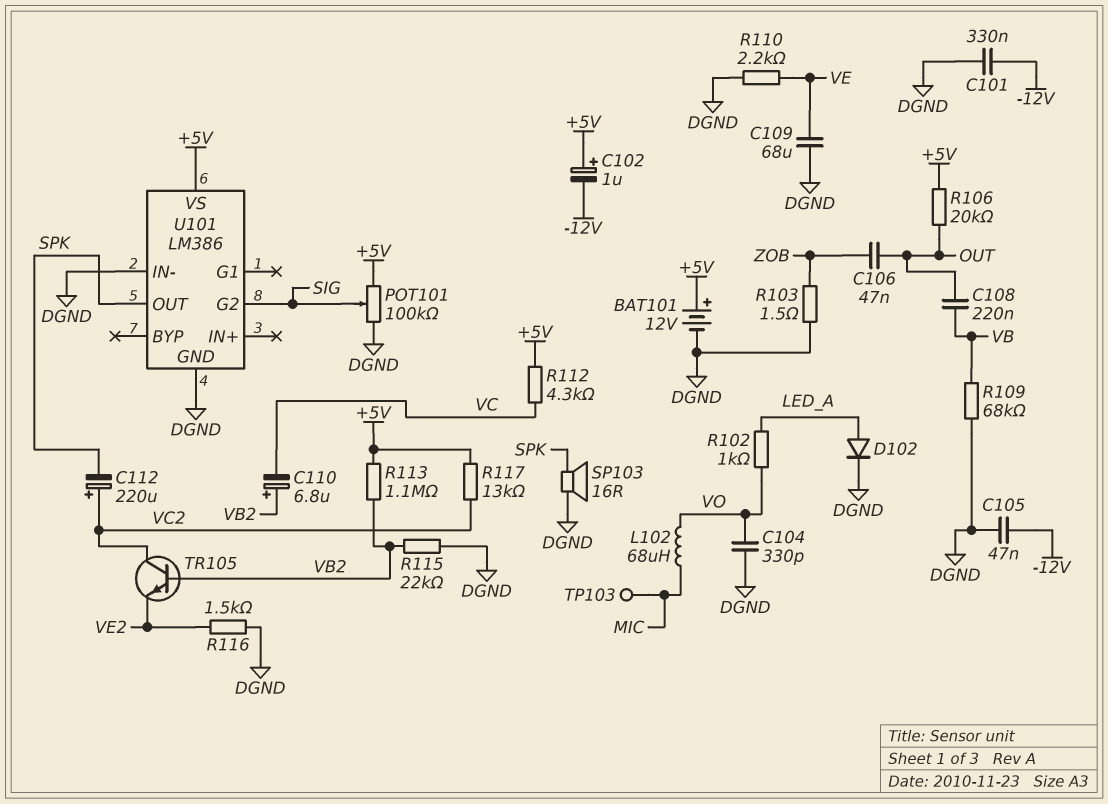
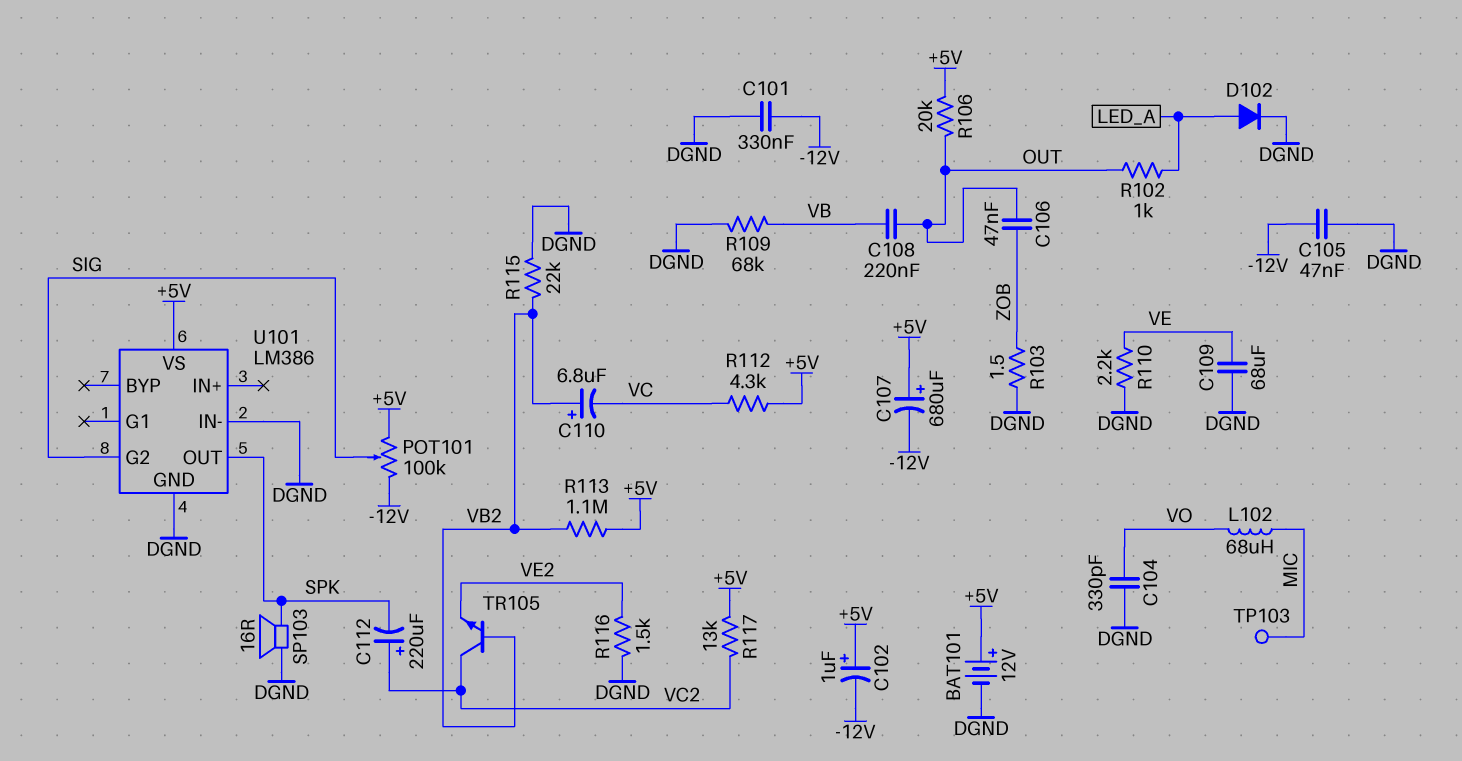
C107: none -> 680uF (plus +5V, minus -12V)
POT101: 100k (+5V, DGND, wiper SIG) -> 100k (+5V, -12V, wiper SIG)
R102: 1k (LED_A, VO) -> 1k (LED_A, OUT)

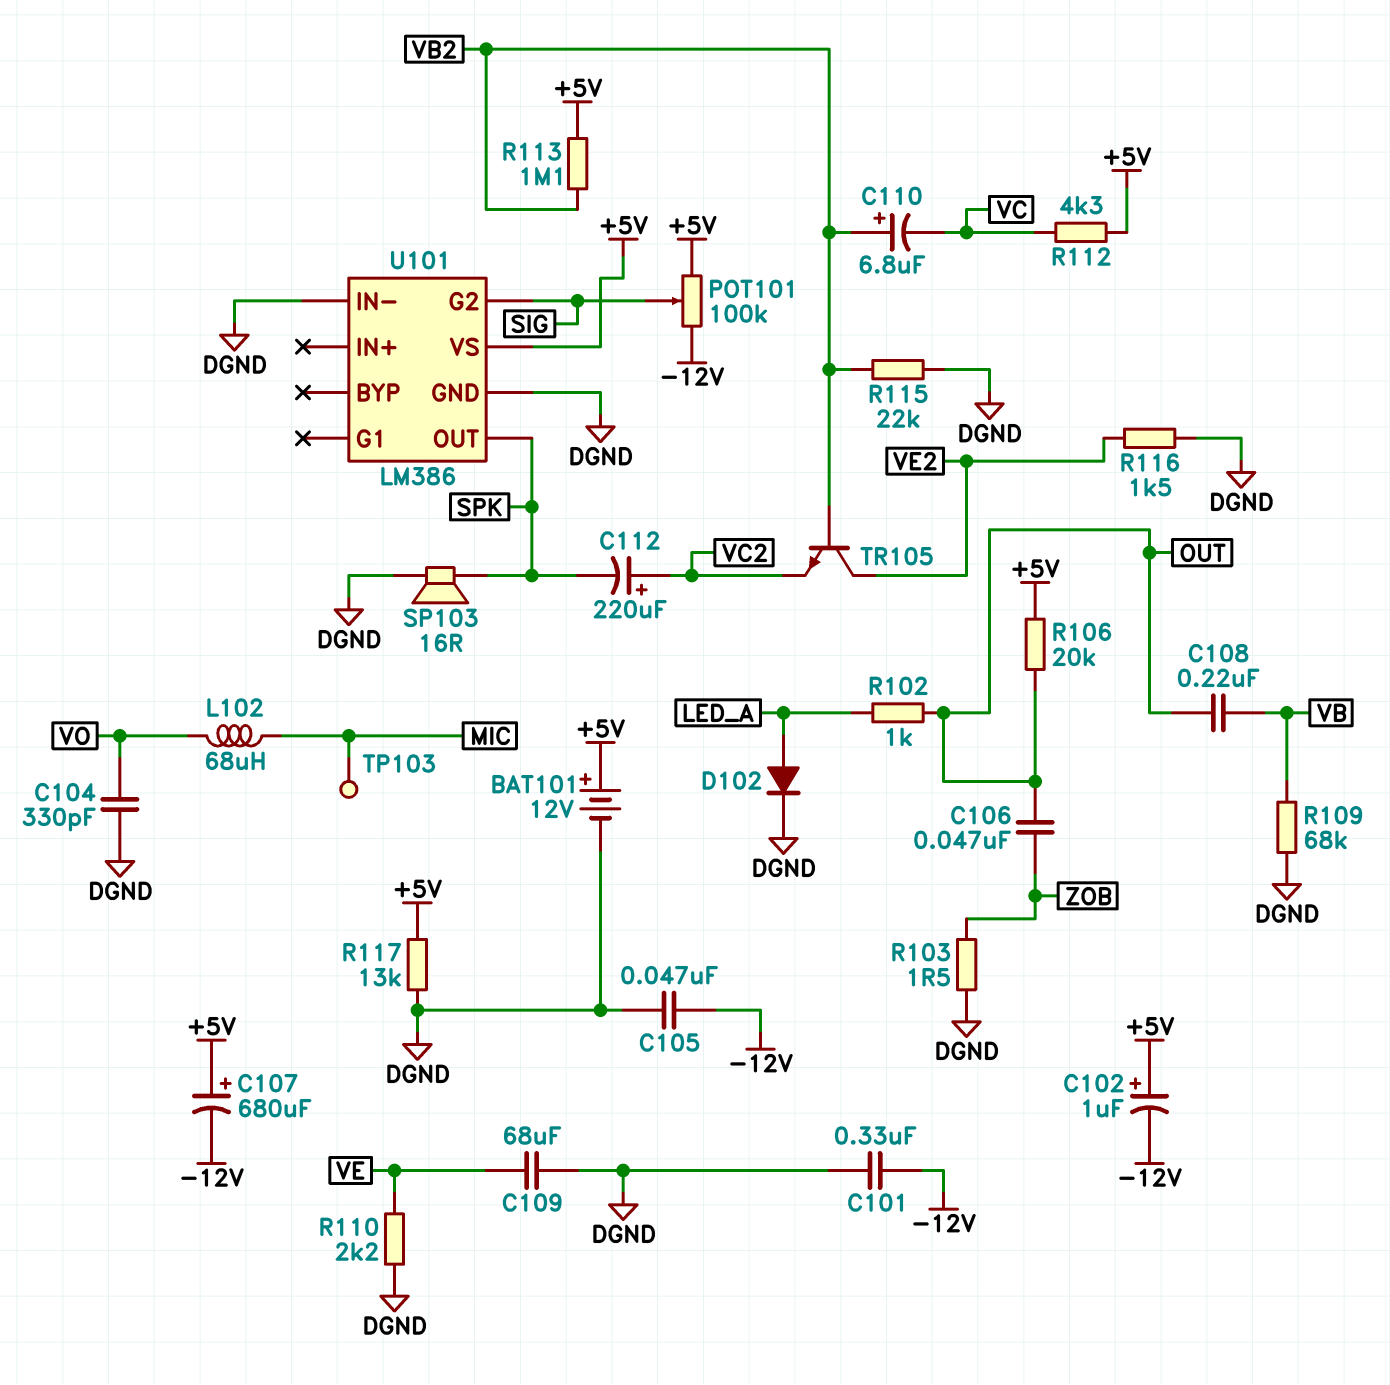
R117: 13k (+5V, VC2) -> 13k (+5V, DGND)
TR105: NPN (B VB2, C VC2, E VE2) -> NPN (B VB2, C VE2, E VC2)

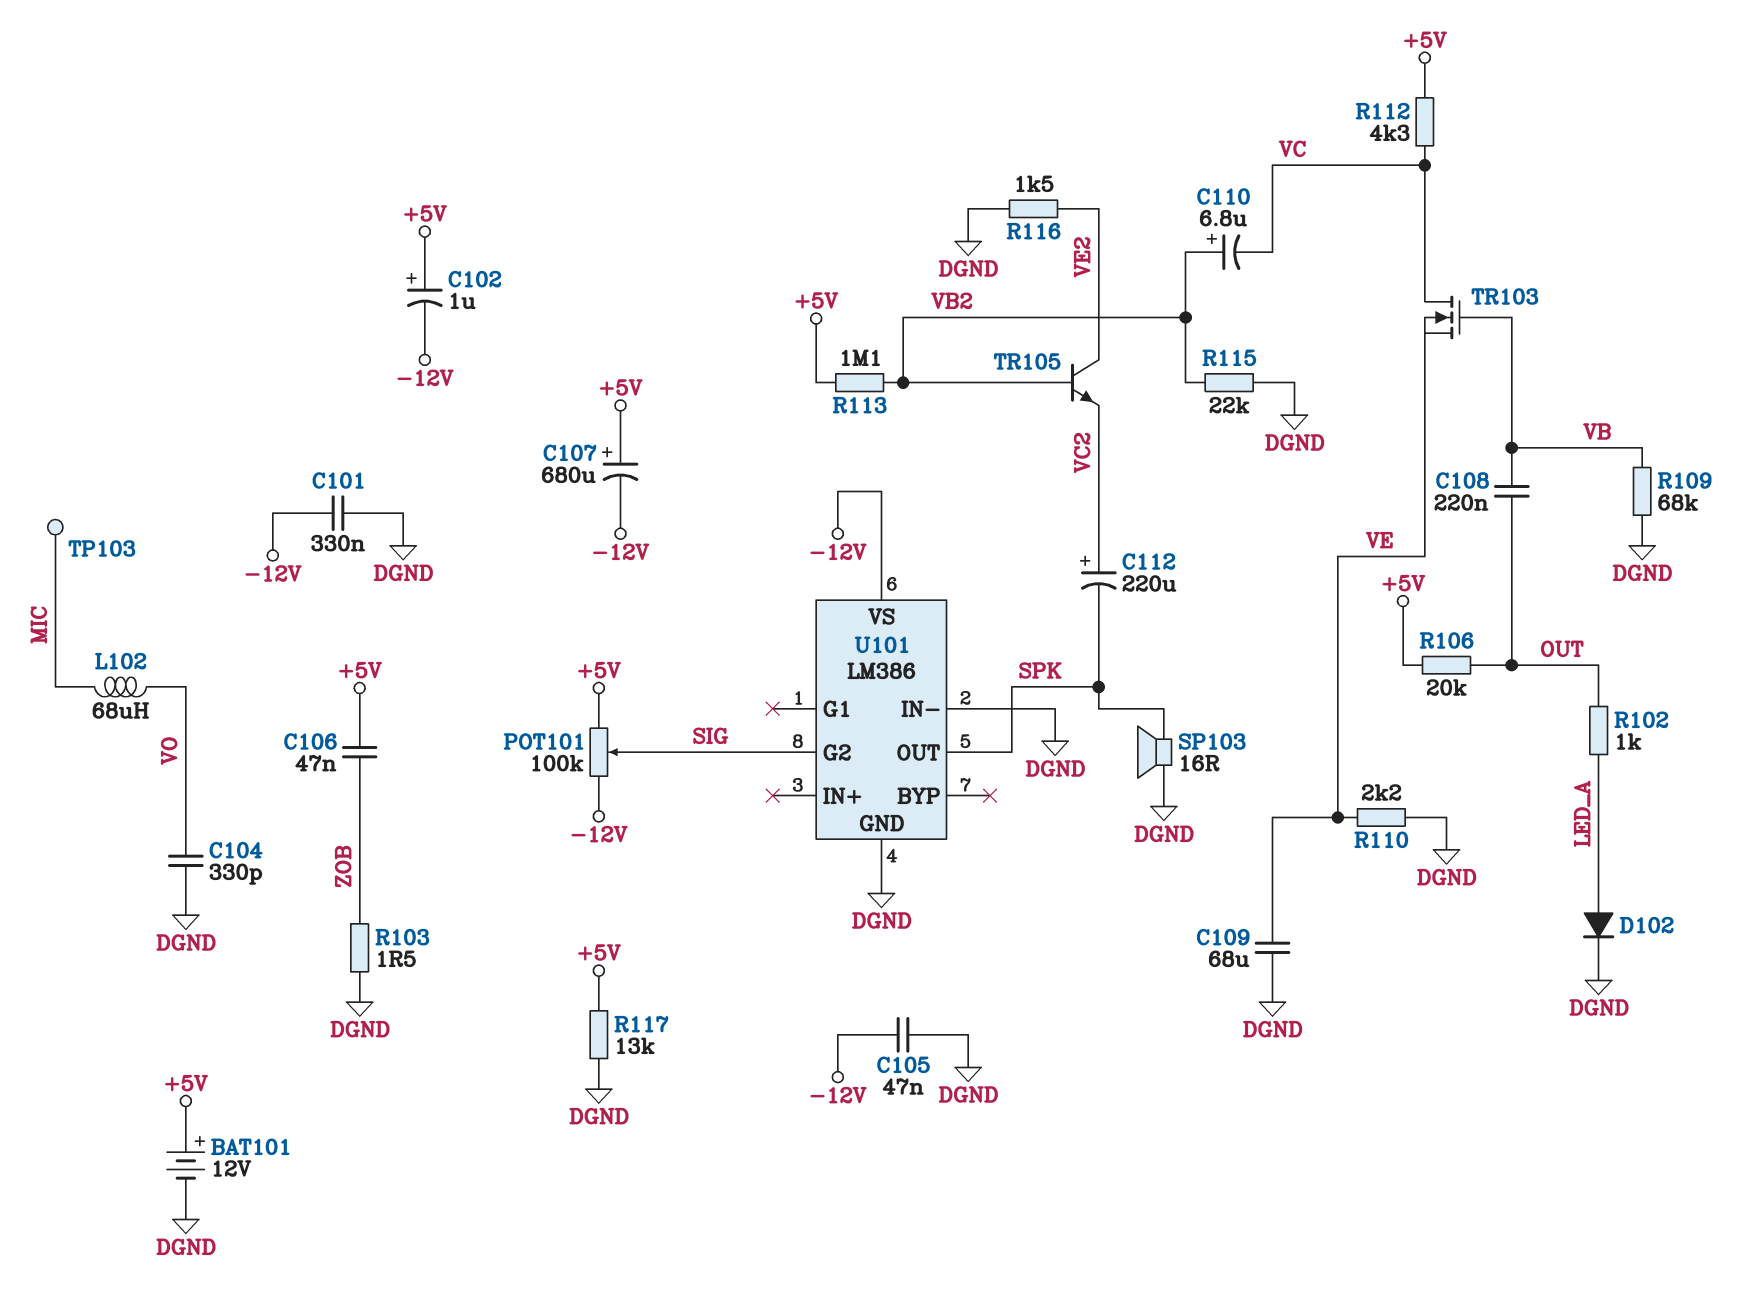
C106: 47nF (OUT, ZOB) -> 47nF (+5V, ZOB)
TR103: none -> NMOS (G VB, D VC, S VE)
U101 pin VS: +5V -> -12V

